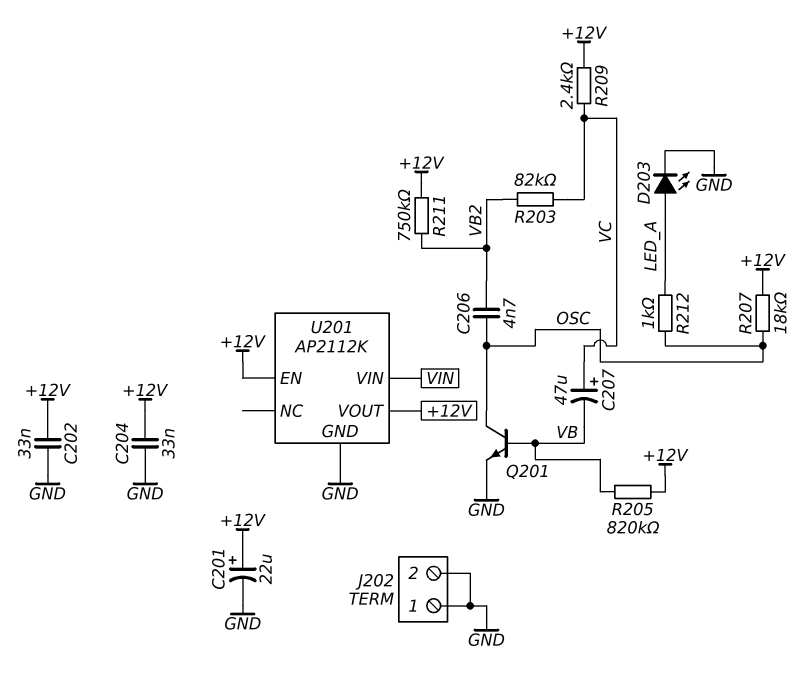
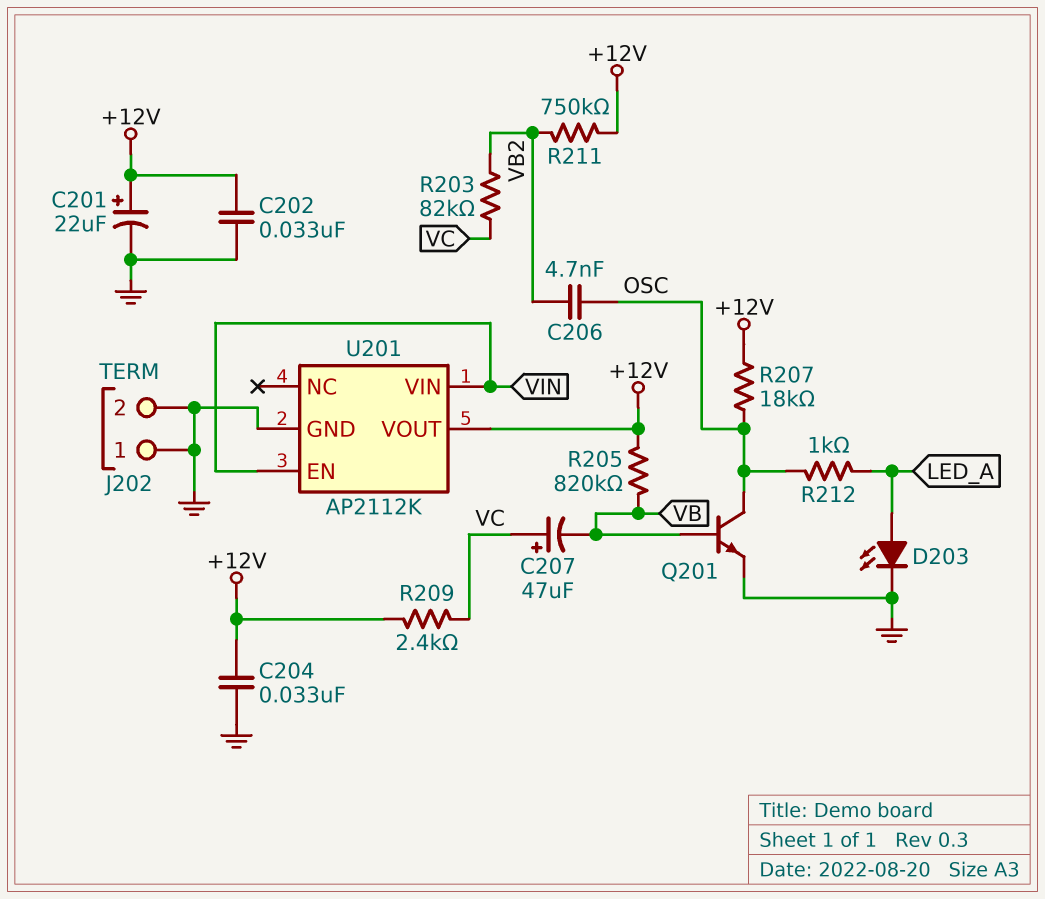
U201 pin EN: +12V -> VIN

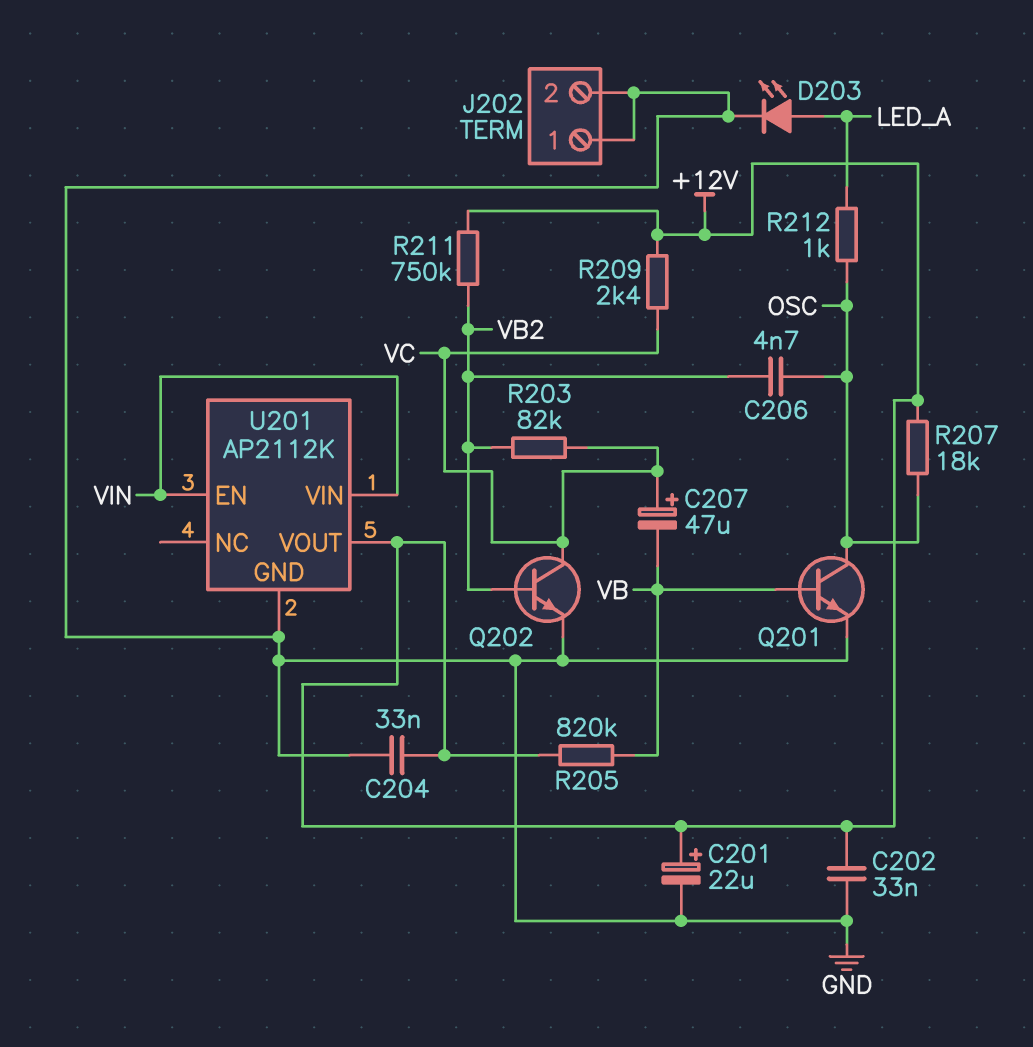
Q202: none -> NPN (B VB2, C VC, E GND)

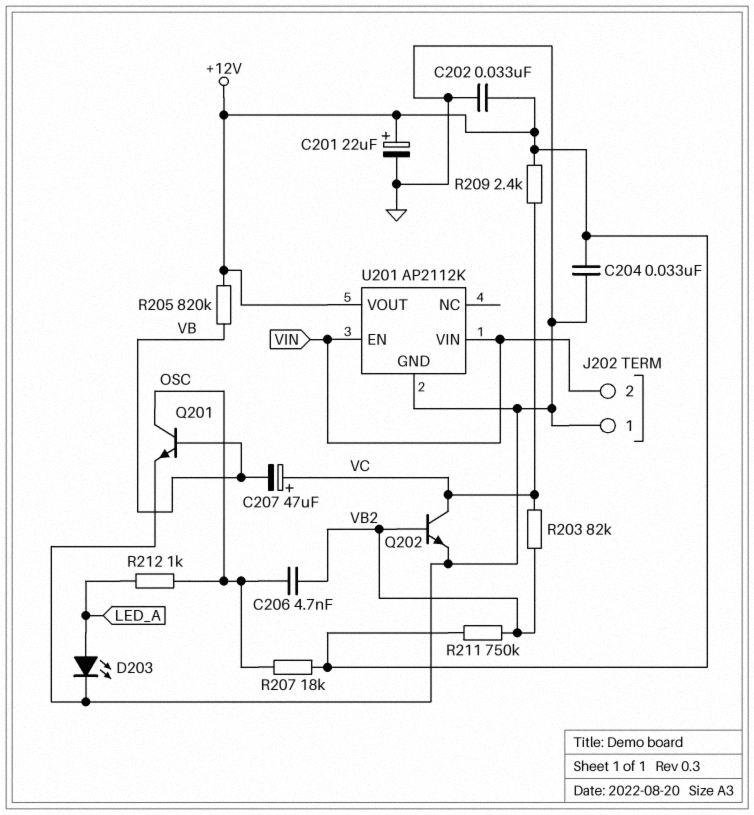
J202 pin 2: GND -> VIN

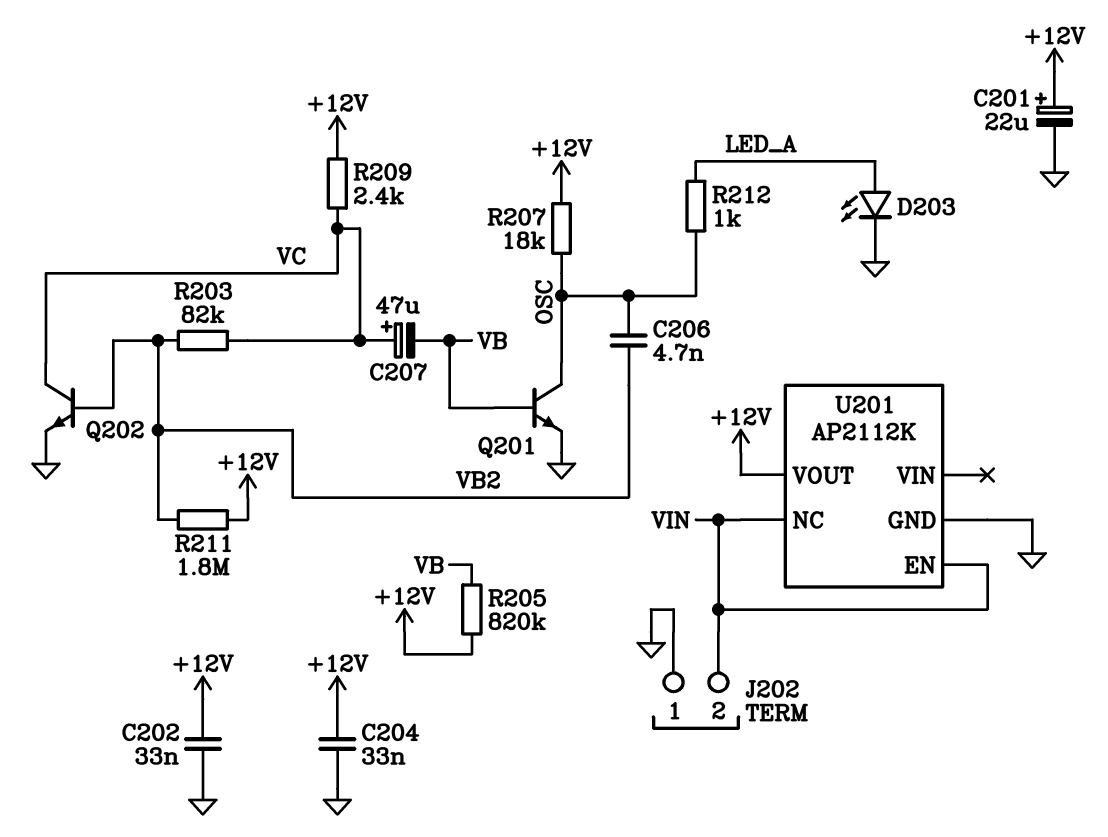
R211: 750k (+12V, VB2) -> 1.8M (+12V, VB2)
U201 pin NC: none -> VIN
U201 pin VIN: VIN -> none

